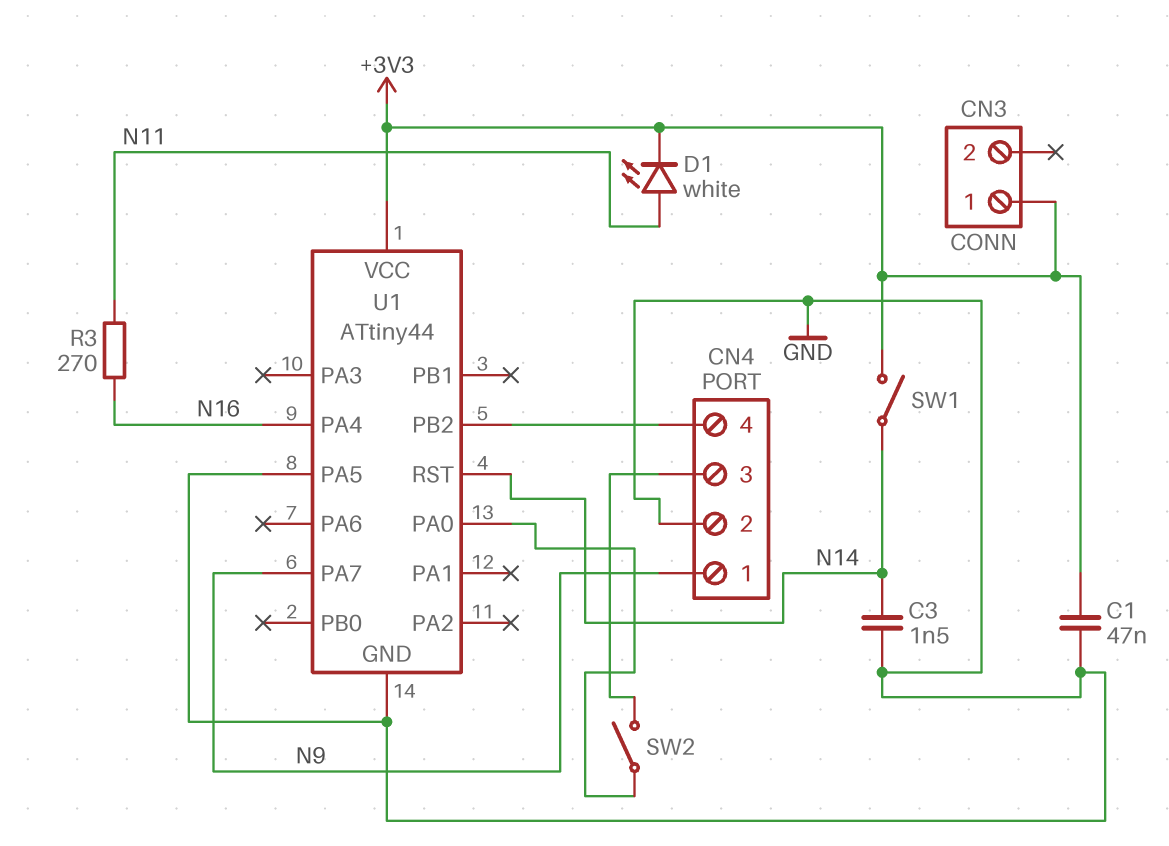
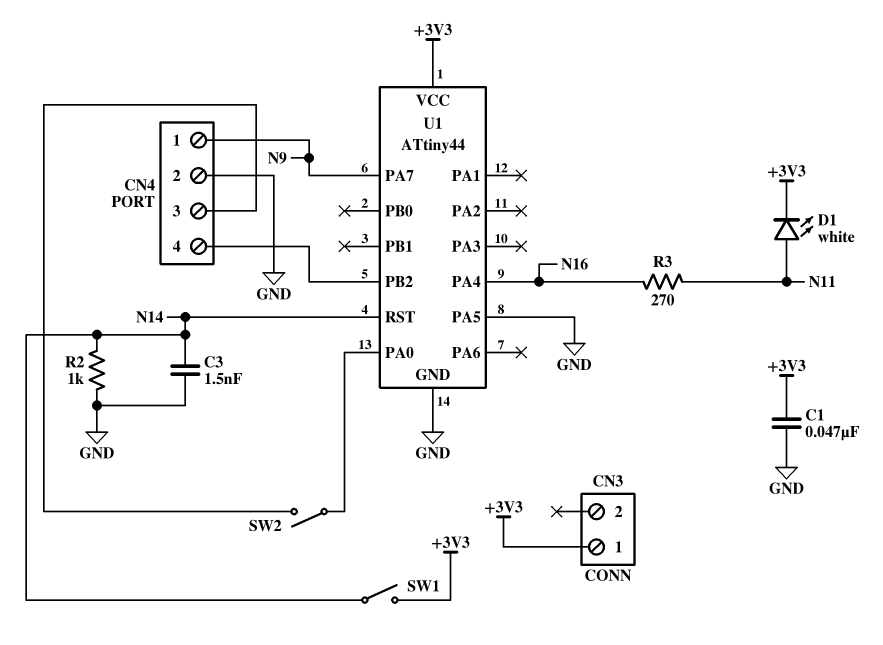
R2: none -> 1k (GND, N14)

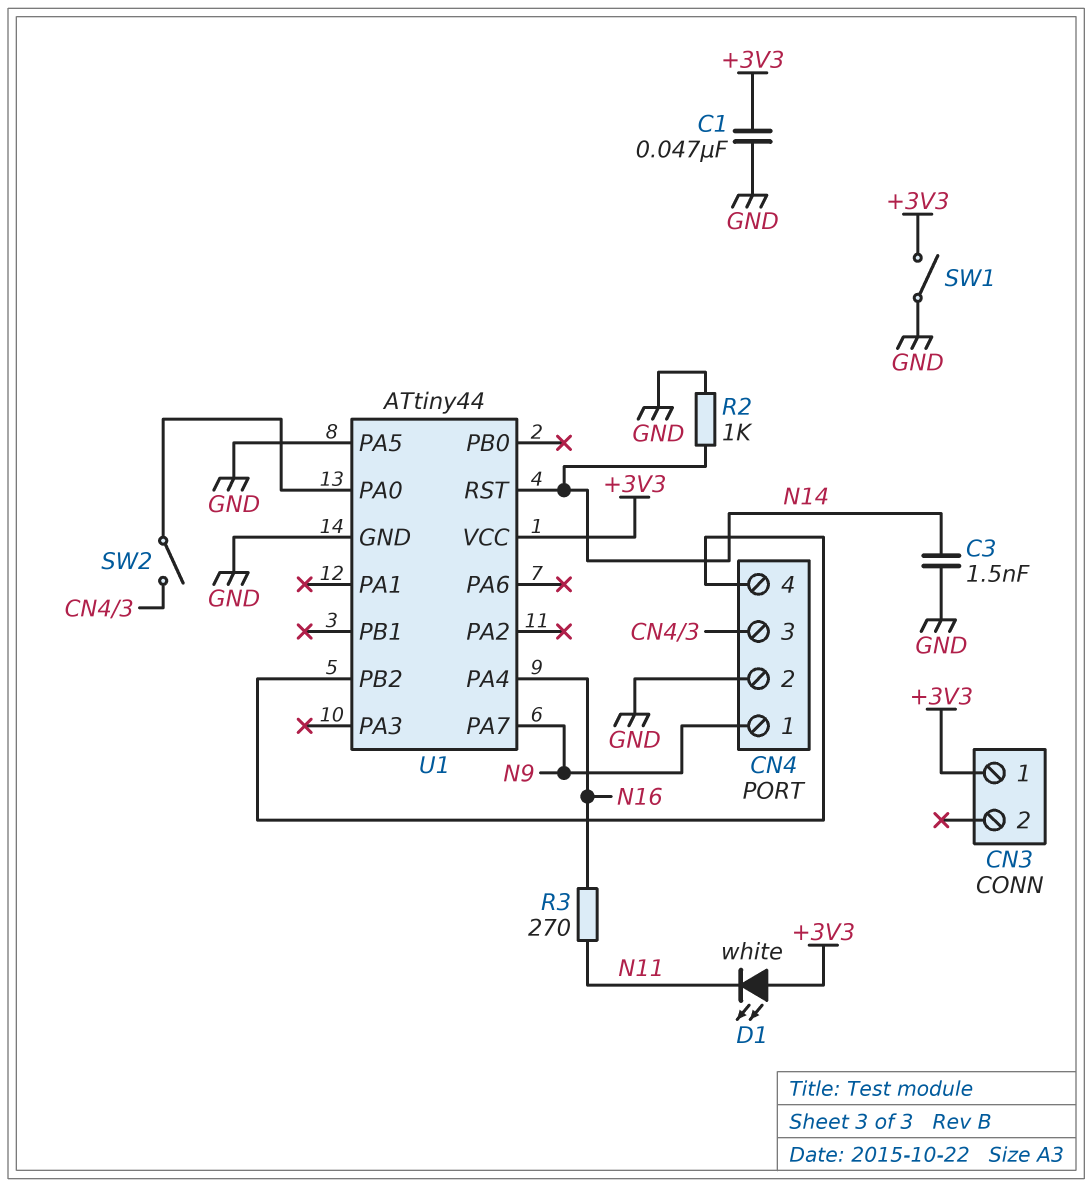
D1: LED white (A N11, K +3V3) -> LED white (A +3V3, K N11)
SW1: switch (+3V3, N14) -> switch (+3V3, GND)

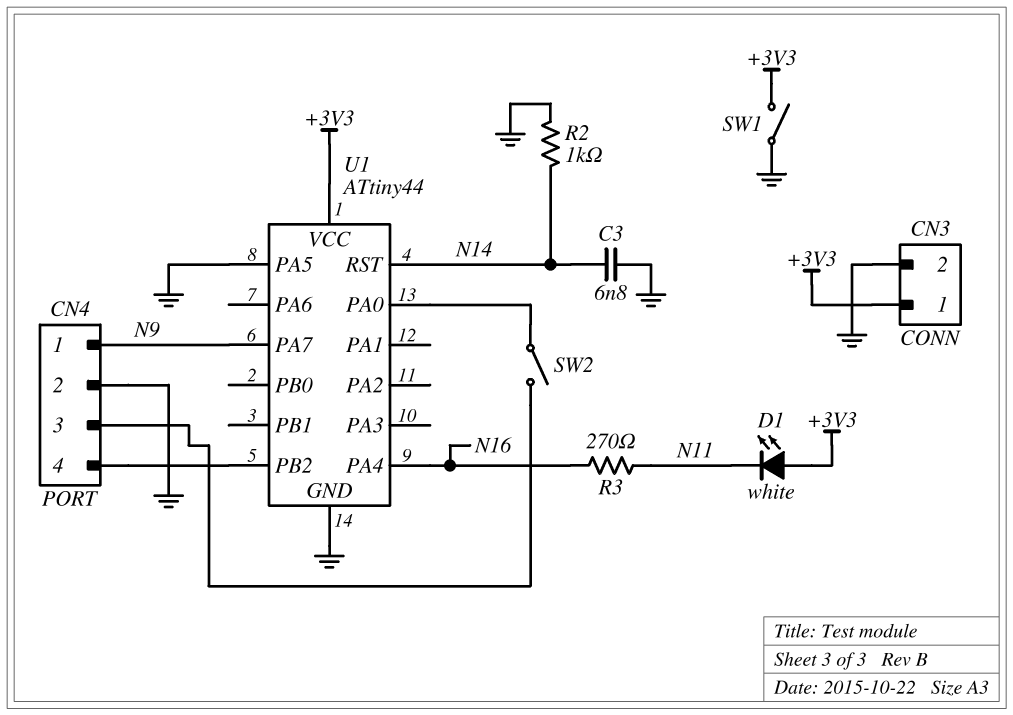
C1: 47nF (+3V3, GND) -> none
C3: 1.5nF (GND, N14) -> 6.8nF (GND, N14)
CN3 pin 2: none -> GND

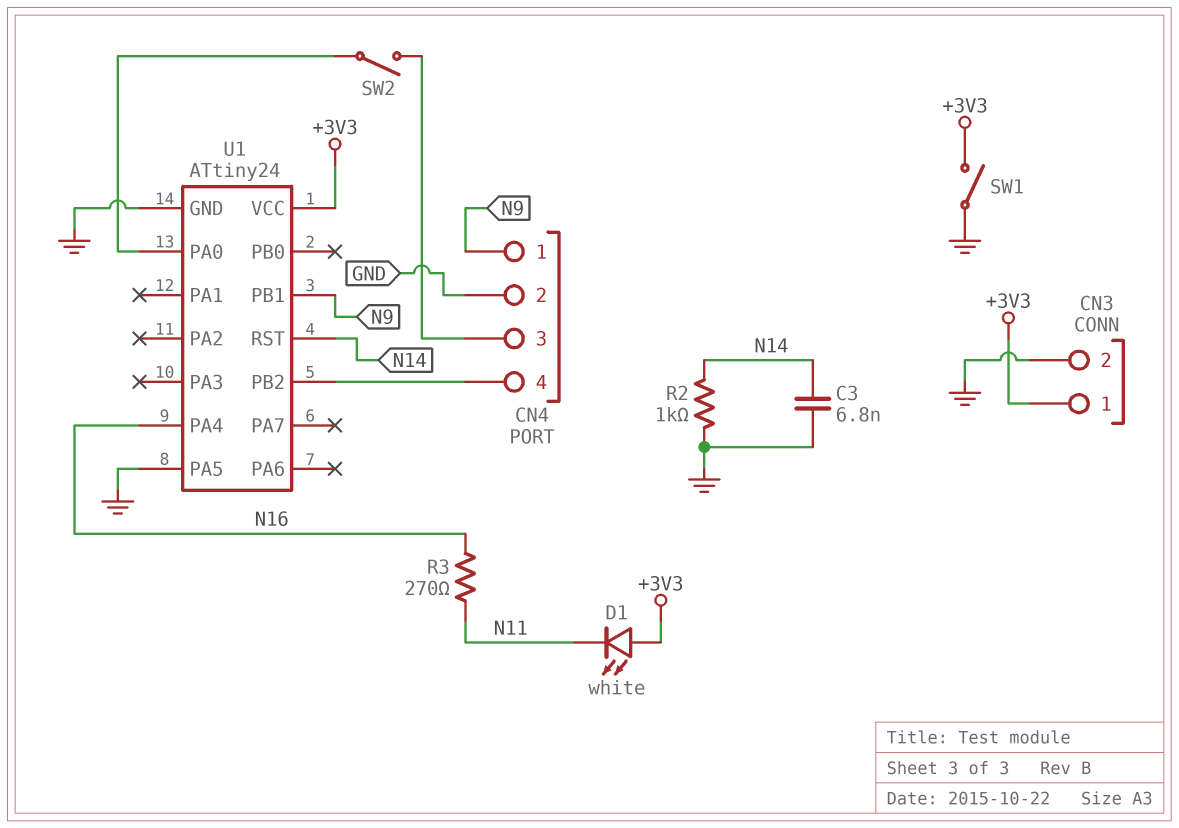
U1: ATtiny44 -> ATtiny24
U1 pin PA7: N9 -> none
U1 pin PB1: none -> N9

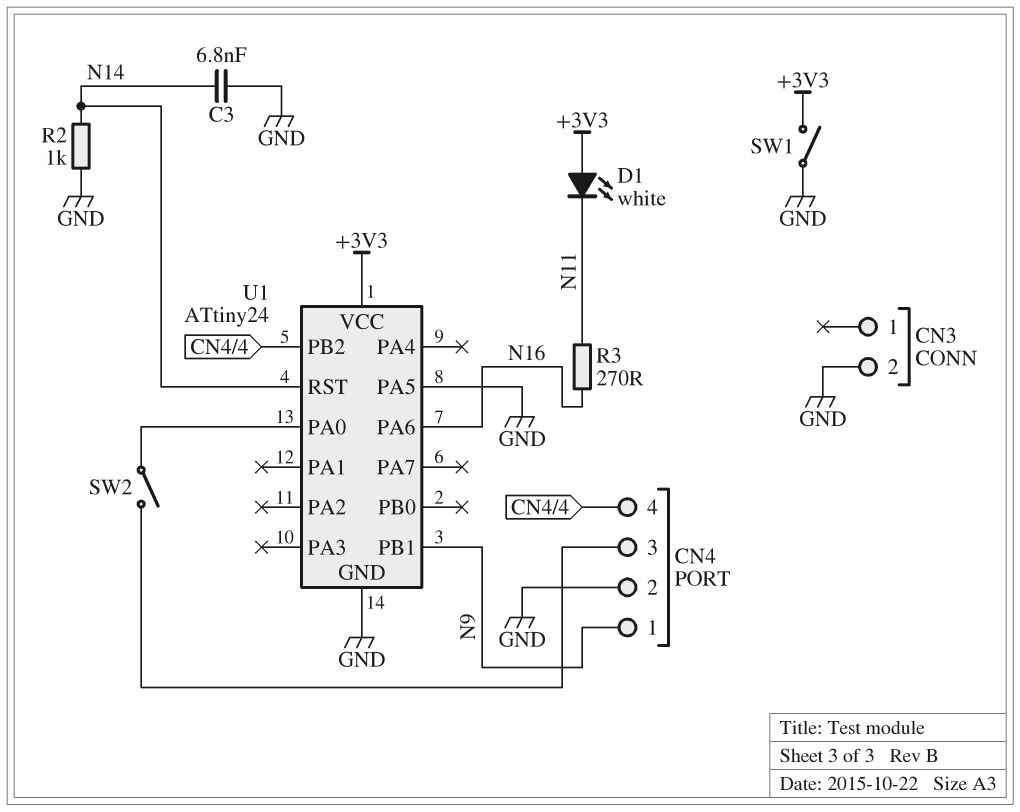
CN3 pin 1: +3V3 -> none
U1 pin PA4: N16 -> none
U1 pin PA6: none -> N16

